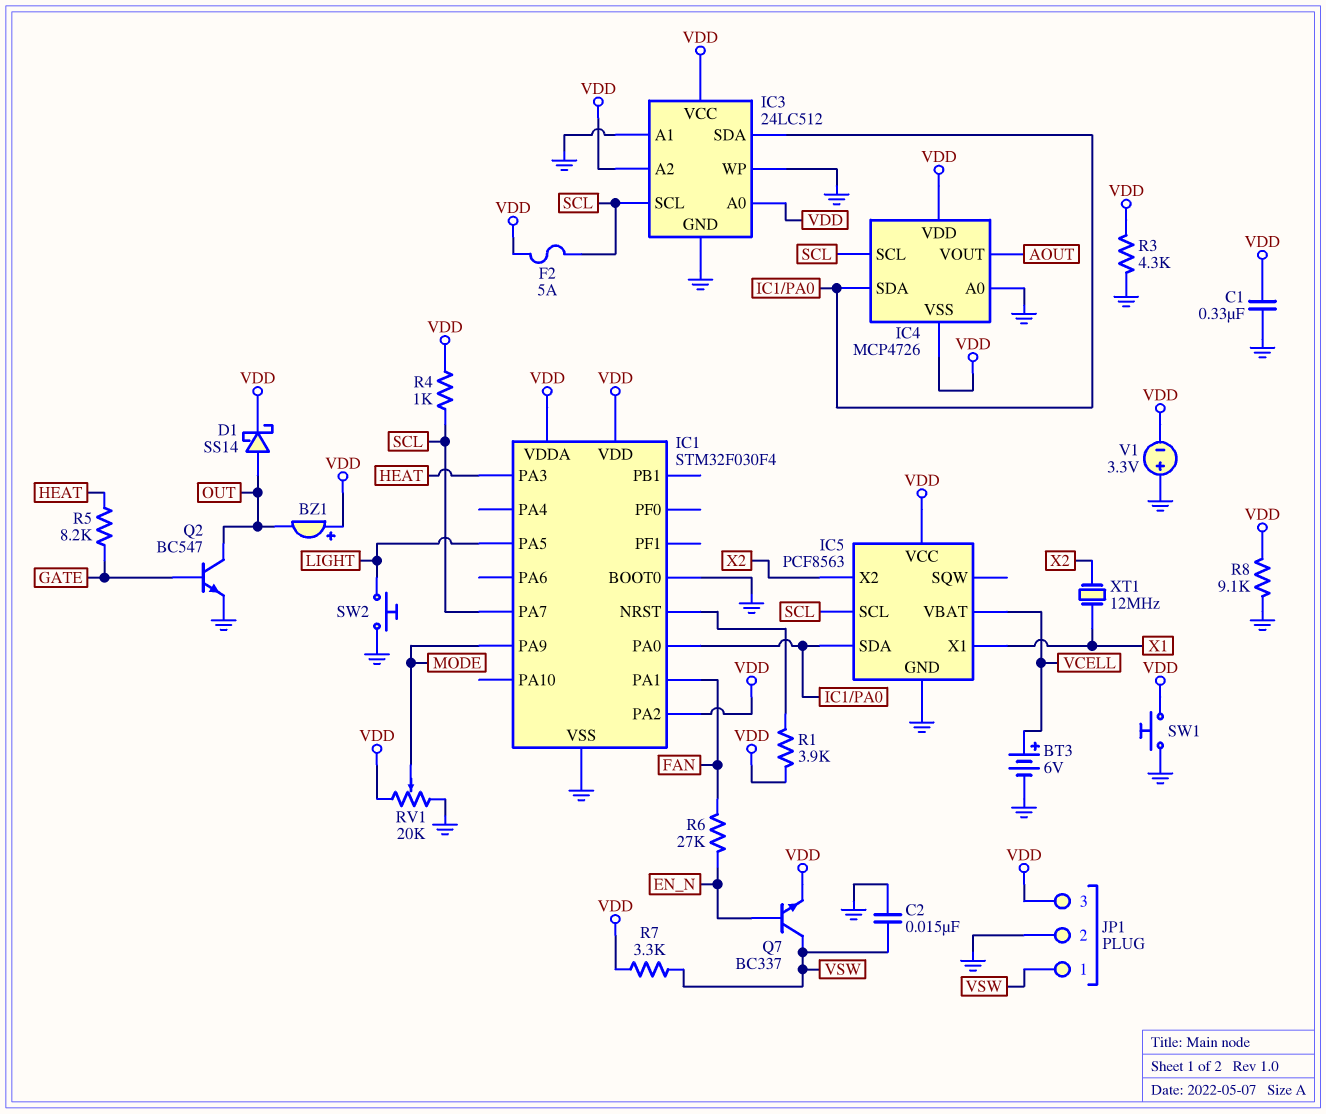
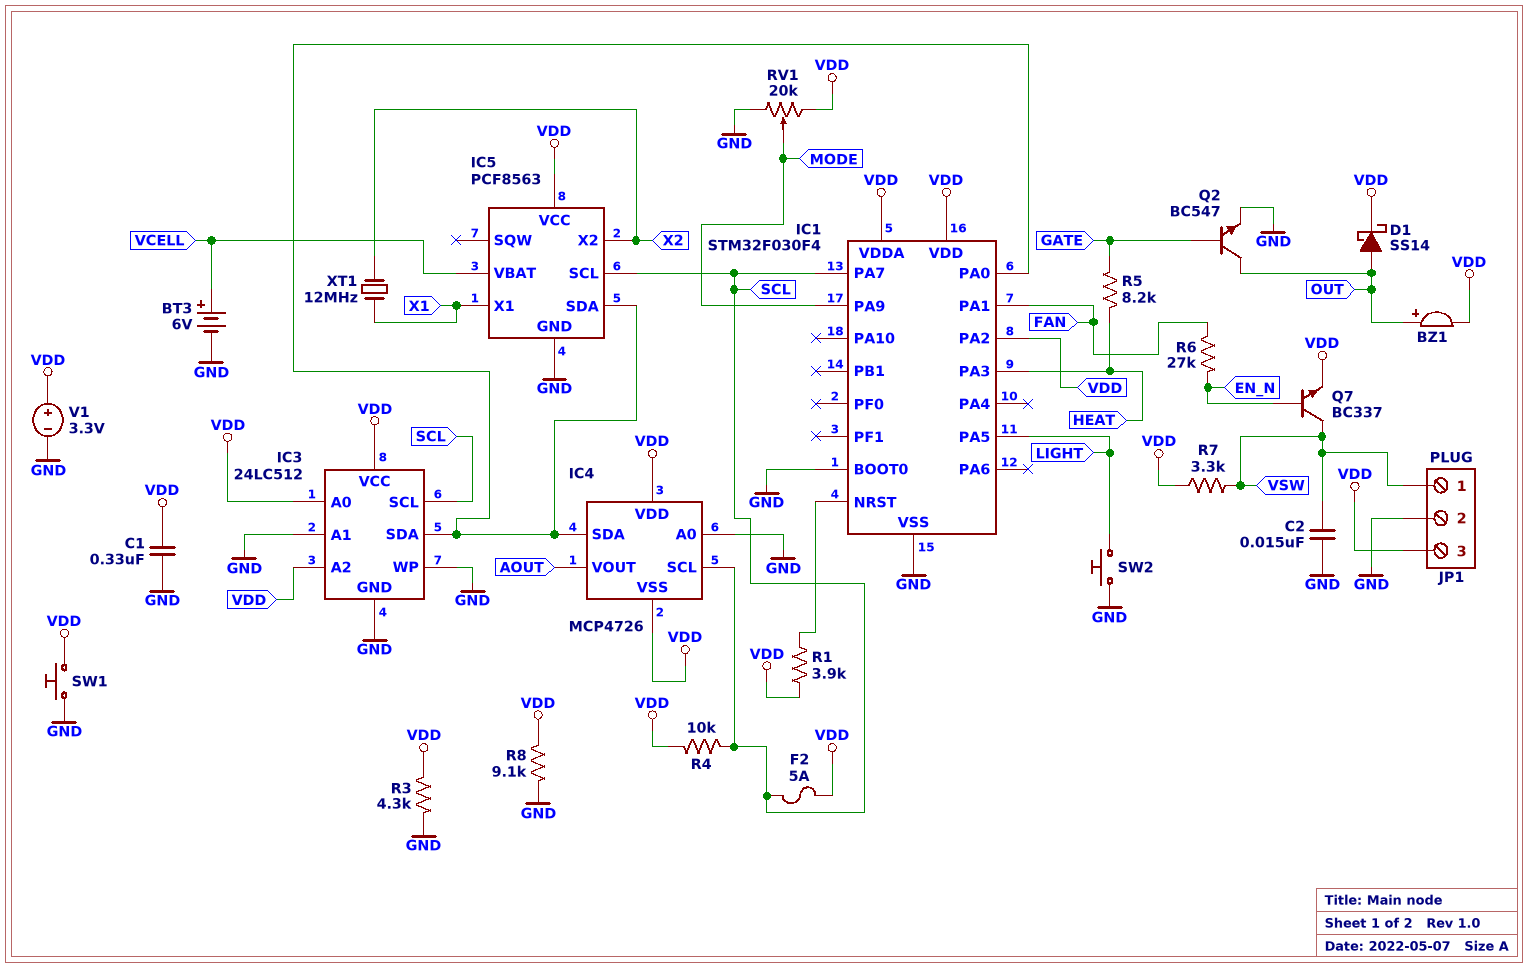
BZ1: buzzer (plus VDD, minus OUT) -> buzzer (plus OUT, minus VDD)
R4: 1k (SCL, VDD) -> 10k (SCL, VDD)
V1: 3.3V (plus GND, minus VDD) -> 3.3V (plus VDD, minus GND)

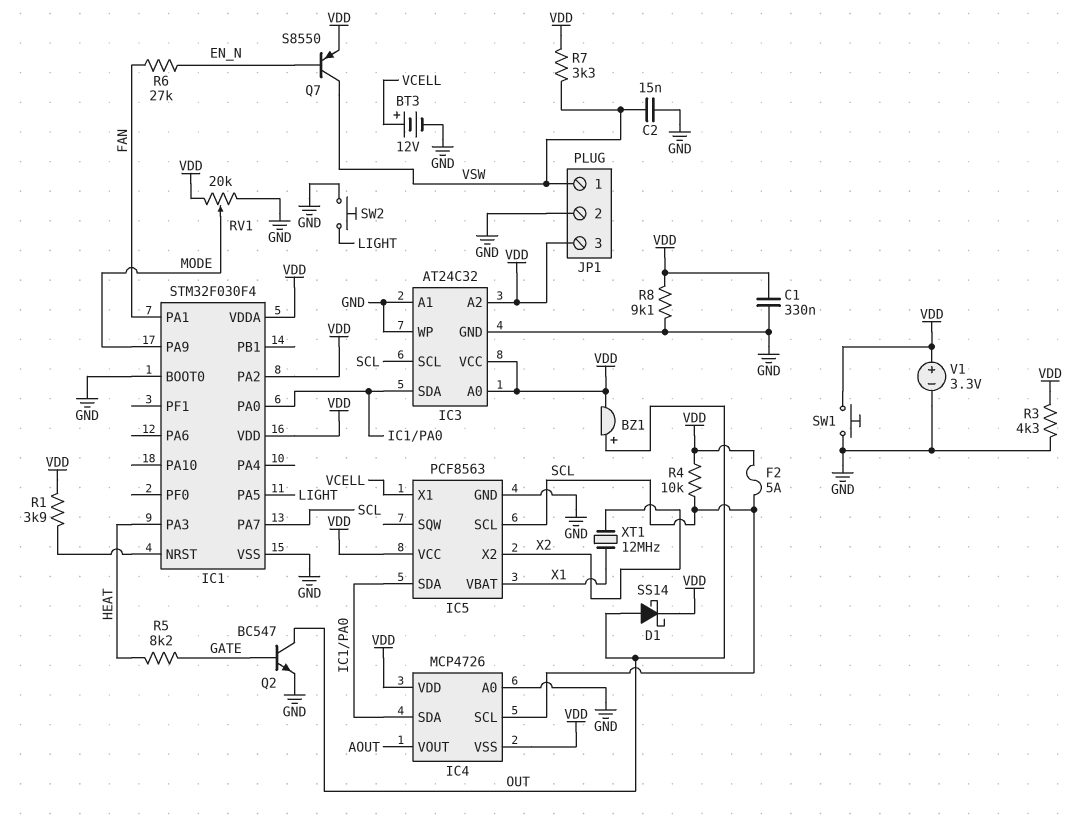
BT3: 6V (plus VCELL, minus GND) -> 12V (plus VCELL, minus GND)
IC3: 24LC512 -> AT24C32
IC5 pin VBAT: VCELL -> X1
IC5 pin X1: X1 -> VCELL
Q7: NPN BC337 (B EN_N, C VSW, E VDD) -> PNP S8550 (B EN_N, C VSW, E VDD)

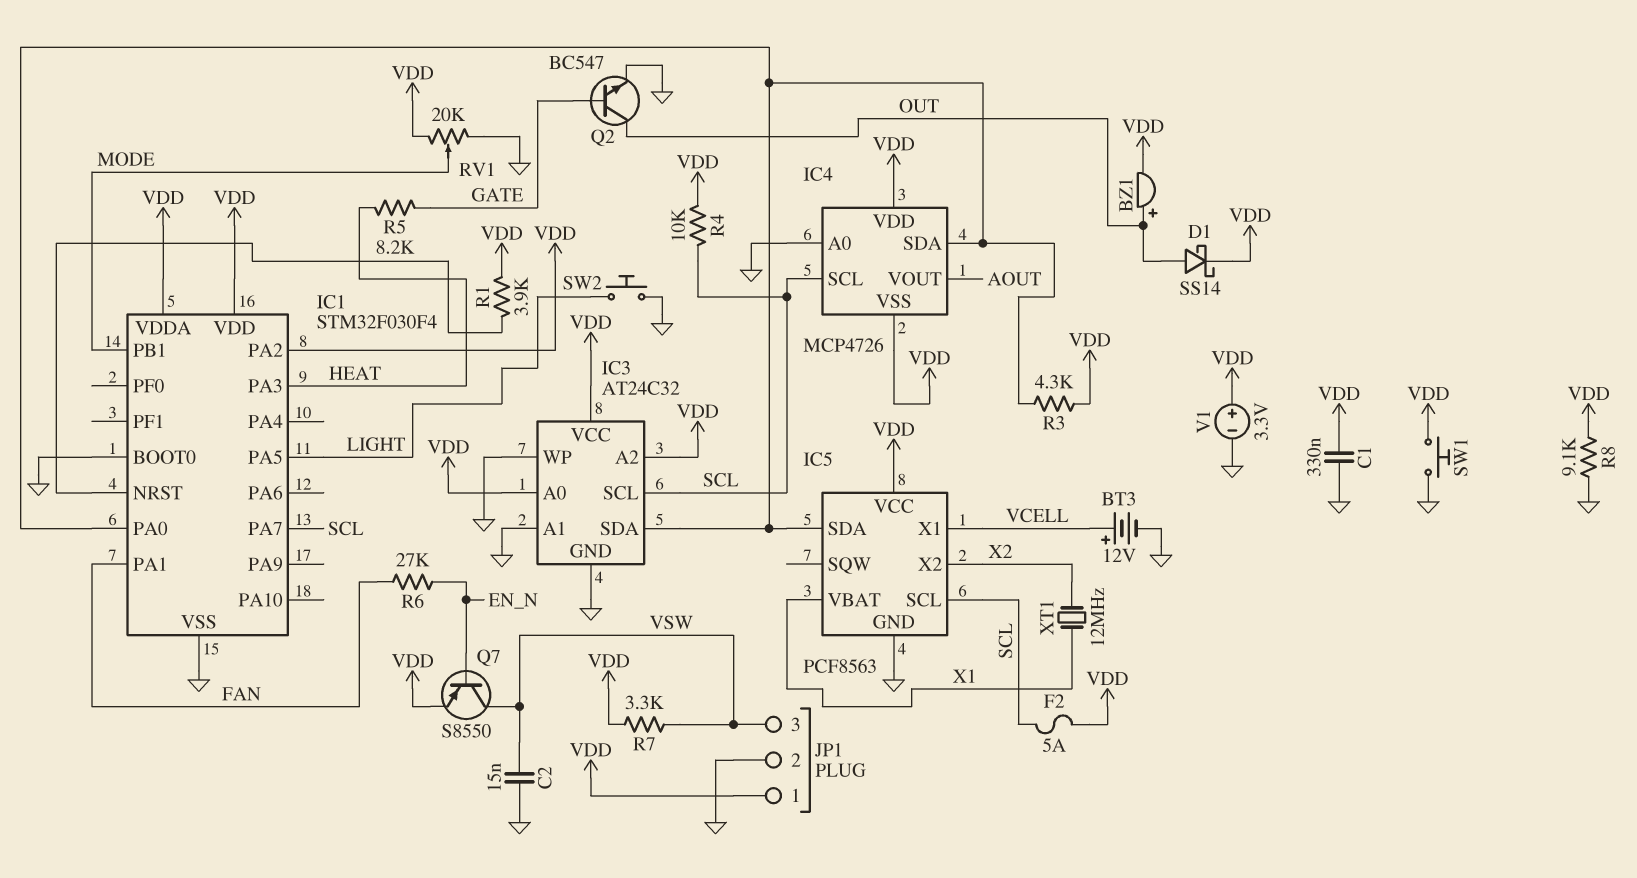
IC1 pin PA9: MODE -> none
IC1 pin PB1: none -> MODE
JP1 pin 1: VSW -> VDD
JP1 pin 3: VDD -> VSW
R3: 4.3k (GND, VDD) -> 4.3k (IC1/PA0, VDD)

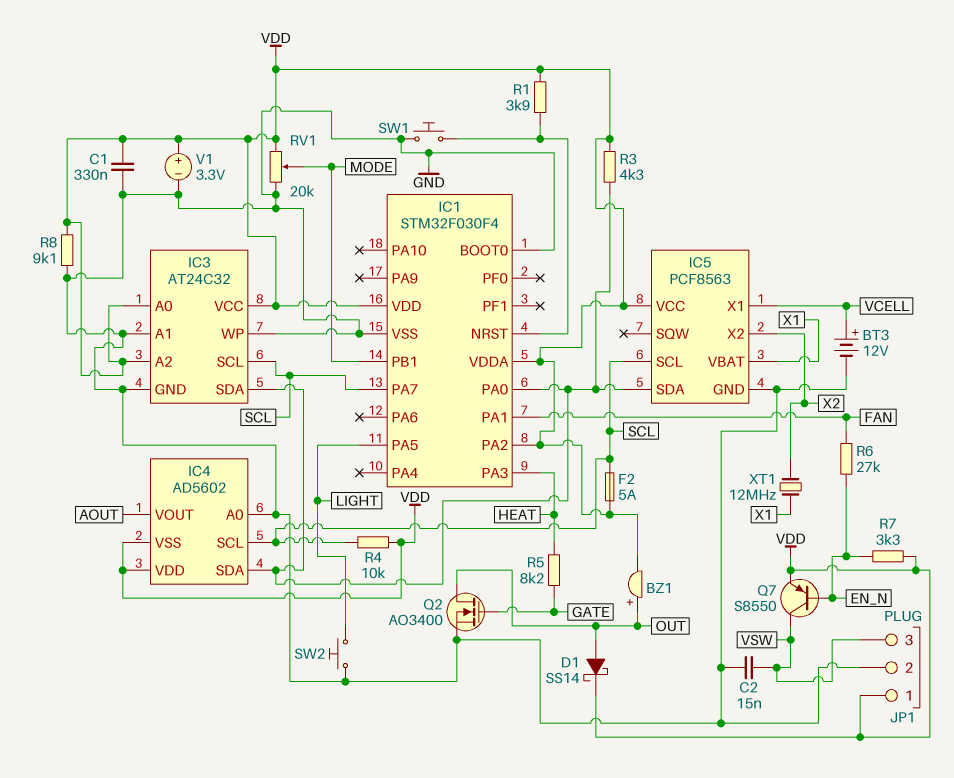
IC4: MCP4726 -> AD5602
Q2: NPN BC547 (B GATE, C OUT, E GND) -> NMOS AO3400 (G GATE, D OUT, S GND)
R7: 3.3k (VDD, VSW) -> 3.3k (EN_N, VDD)
SW1: button (GND, VDD) -> button (GND, IC1/NRST)

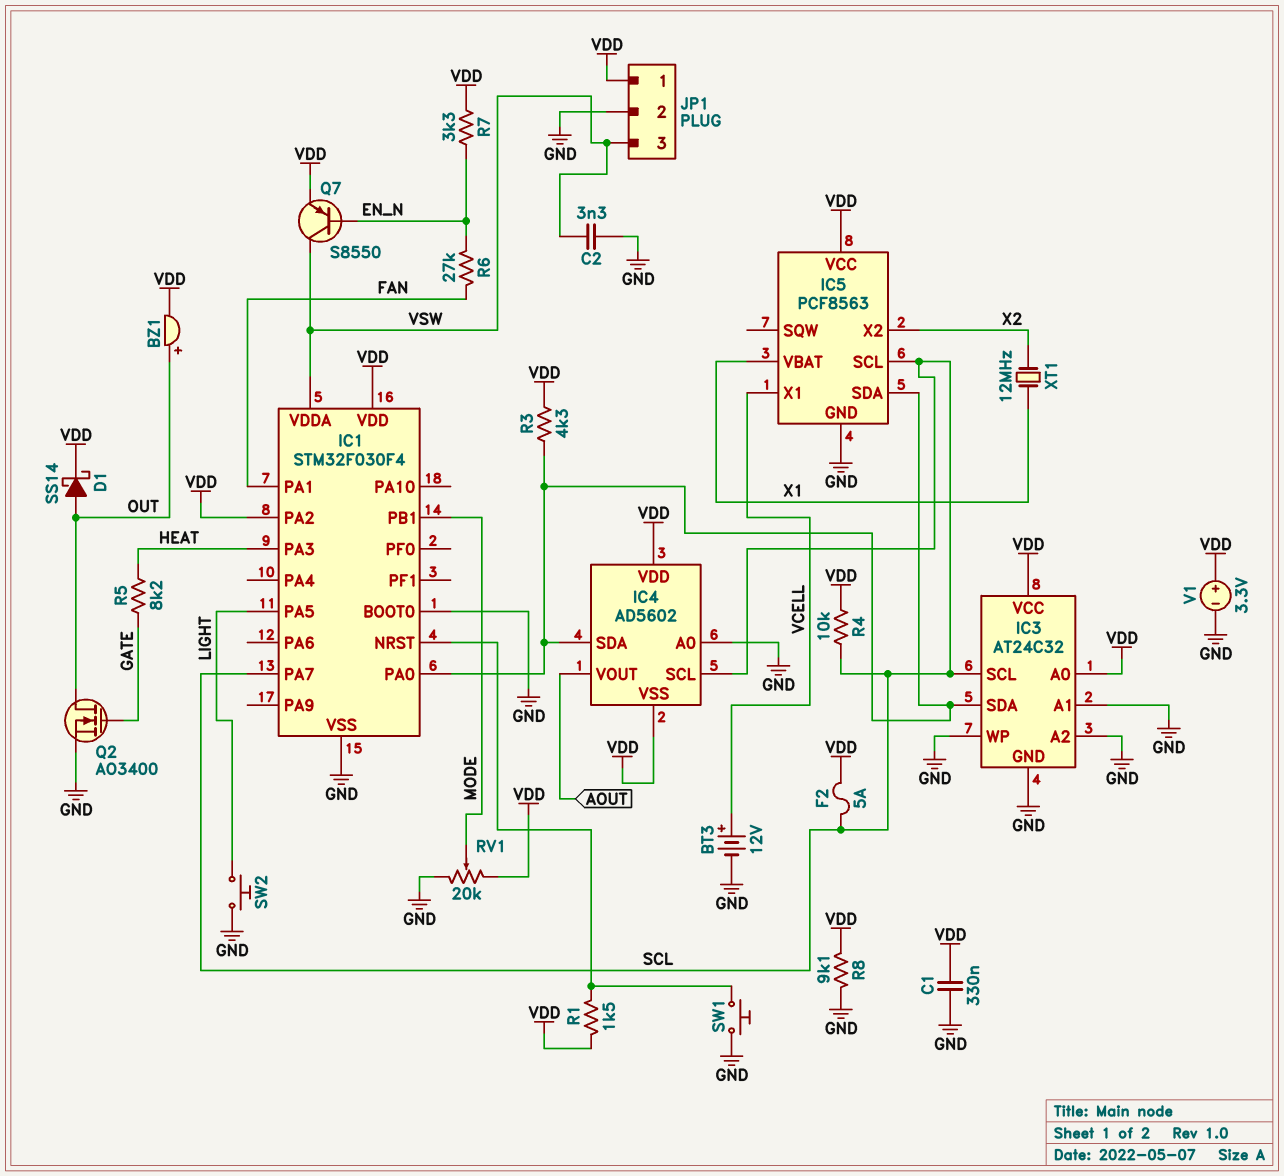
C2: 15nF (GND, VSW) -> 3.3nF (GND, VSW)
IC1 pin VDDA: VDD -> VSW
IC3 pin A2: VDD -> GND
R1: 3.9k (IC1/NRST, VDD) -> 1.5k (IC1/NRST, VDD)

